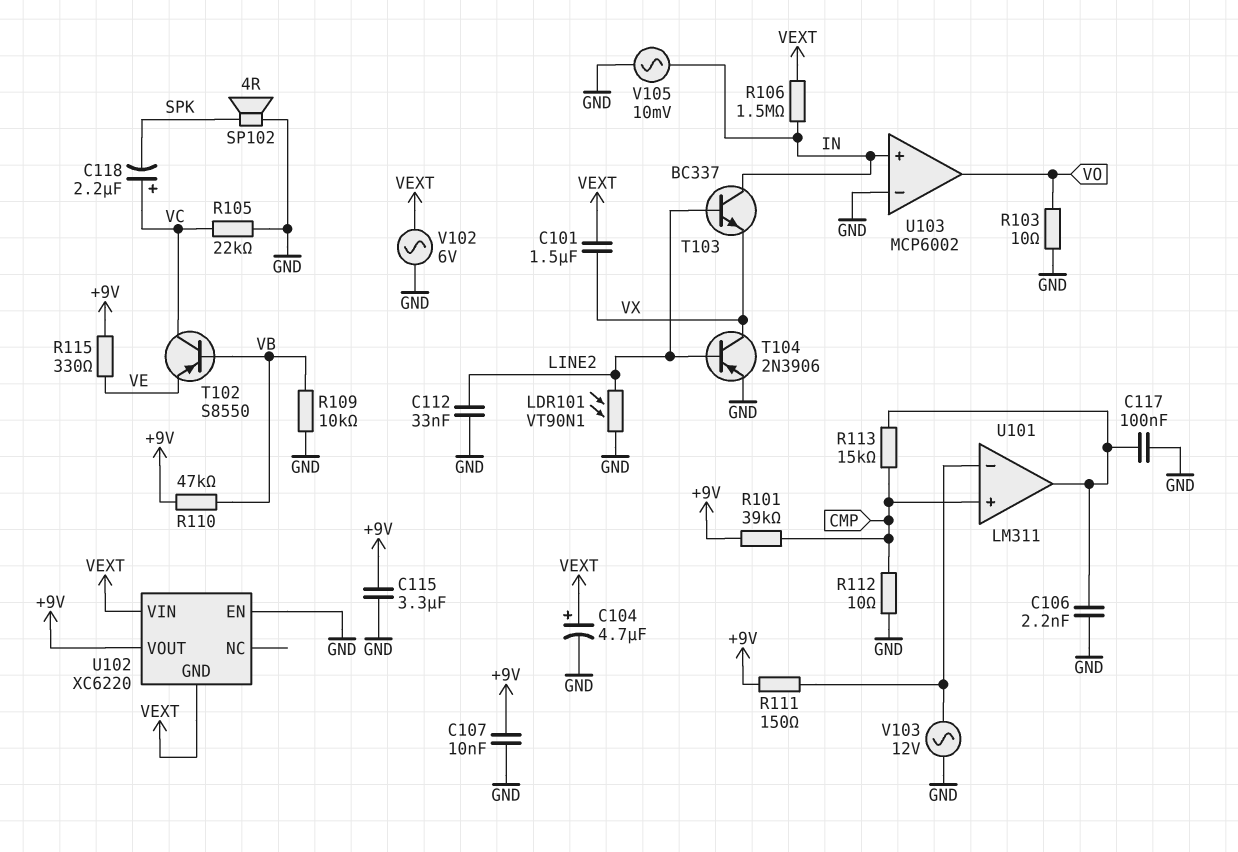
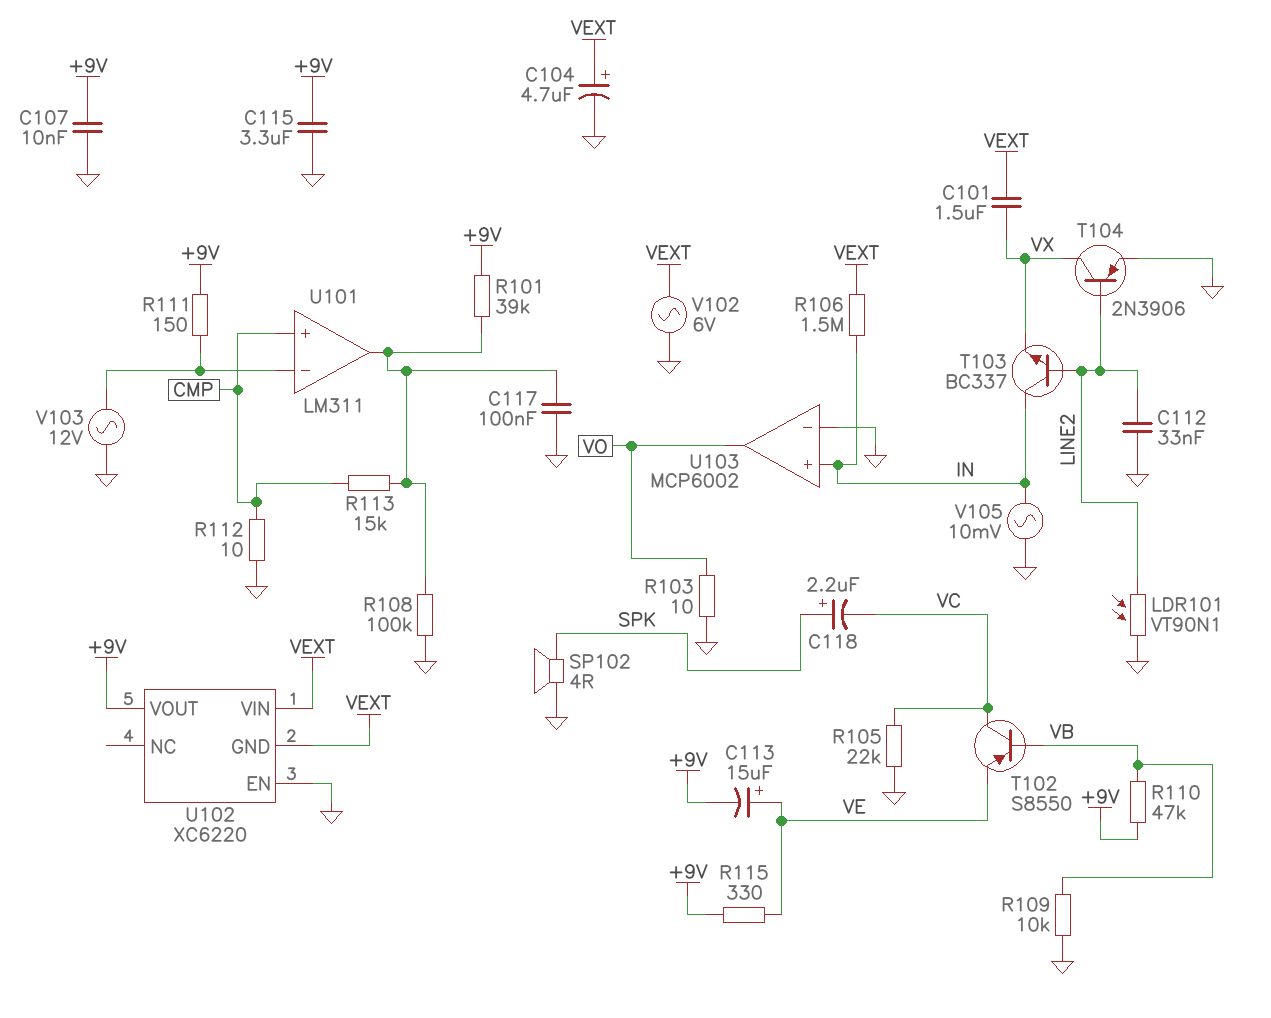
C106: 2.2nF (GND, U101/out) -> none
C113: none -> 15uF (plus VE, minus +9V)
C118: 2.2uF (plus VC, minus SPK) -> 2.2uF (plus SPK, minus VC)
R101: 39k (+9V, CMP) -> 39k (+9V, U101/out)
R108: none -> 100k (GND, U101/out)

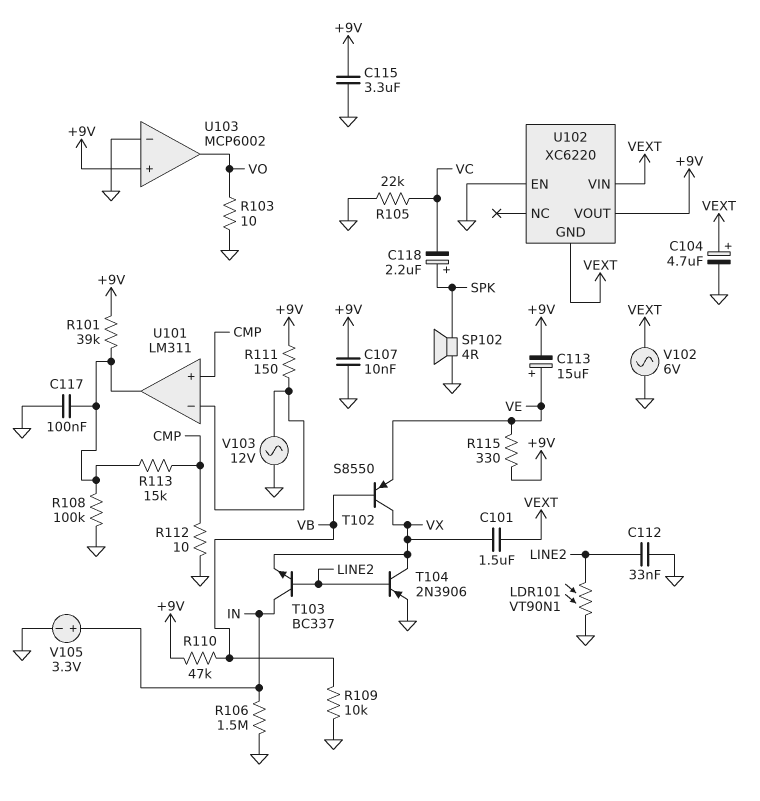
R106: 1.5M (IN, VEXT) -> 1.5M (GND, IN)
T102: PNP S8550 (B VB, C VC, E VE) -> PNP S8550 (B VB, C VX, E VE)
U103 pin in+: IN -> +9V
V105: AC 10mV (GND, IN) -> 3.3V (plus IN, minus GND)

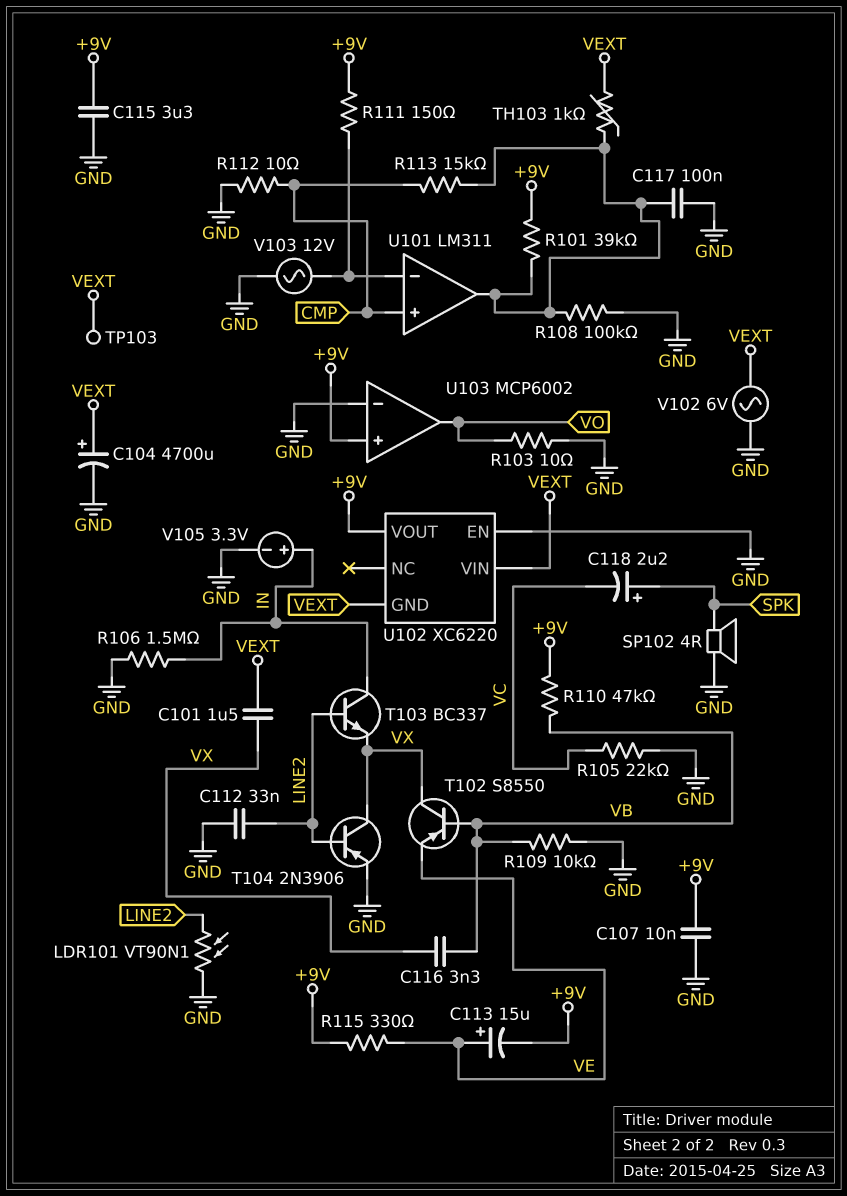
C104: 4.7uF (plus VEXT, minus GND) -> 4700uF (plus VEXT, minus GND)
C116: none -> 3.3nF (VB, VX)
TH103: none -> 1k (U101/out, VEXT)
TP103: none -> test point (VEXT)

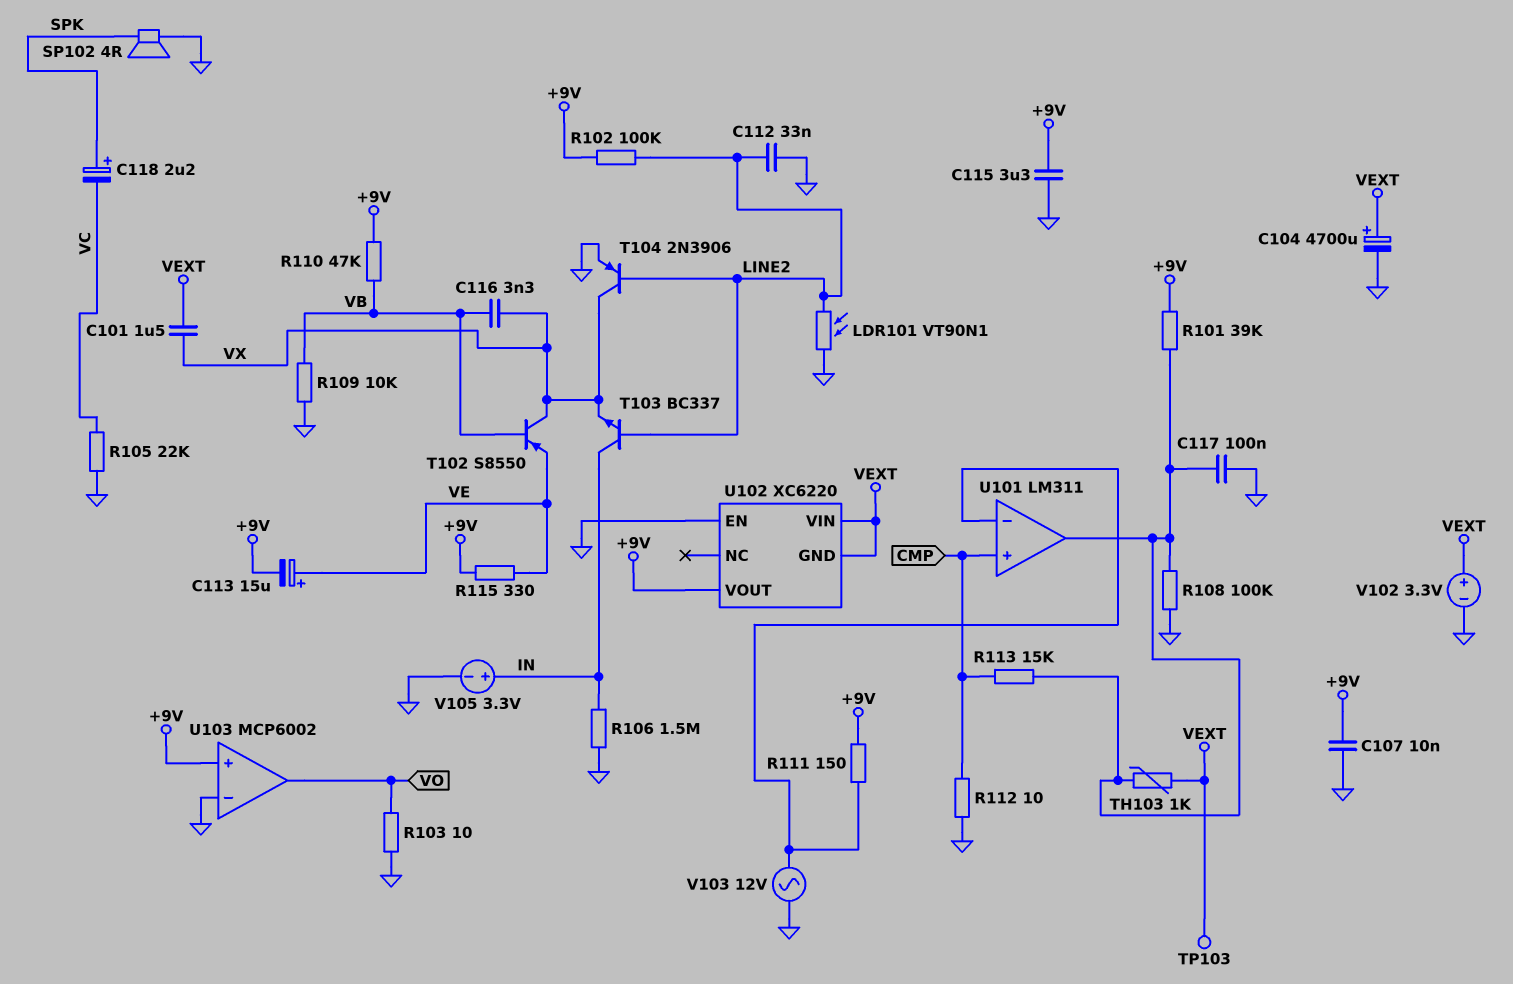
R102: none -> 100k (+9V, LINE2)
V102: AC 6V (GND, VEXT) -> 3.3V (plus VEXT, minus GND)

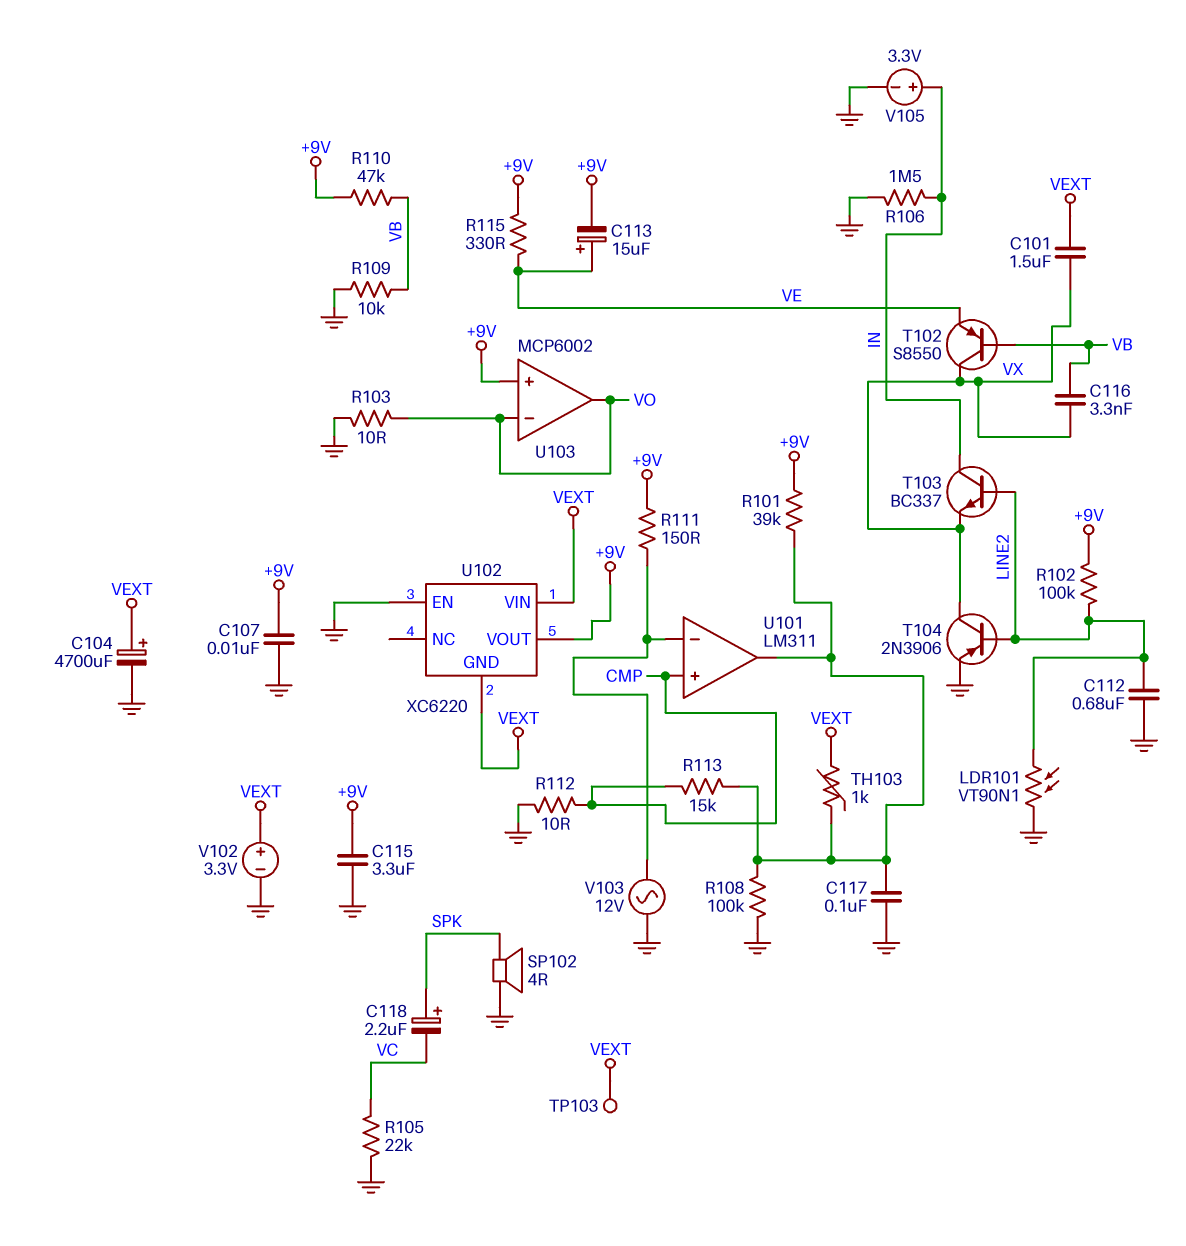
C112: 33nF (GND, LINE2) -> 680nF (GND, LINE2)
U103 pin in-: GND -> VO

